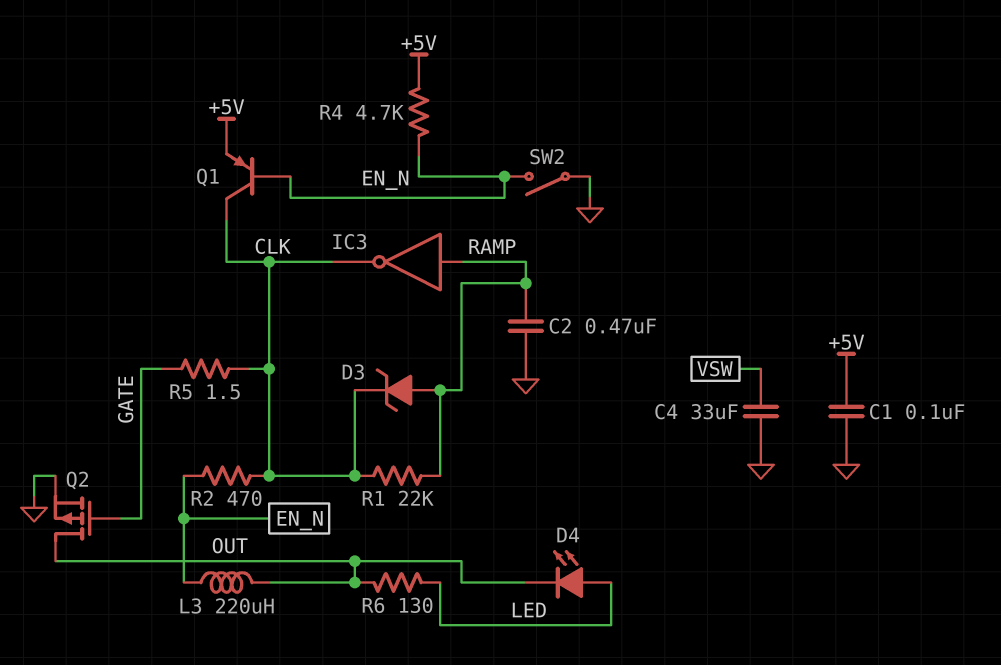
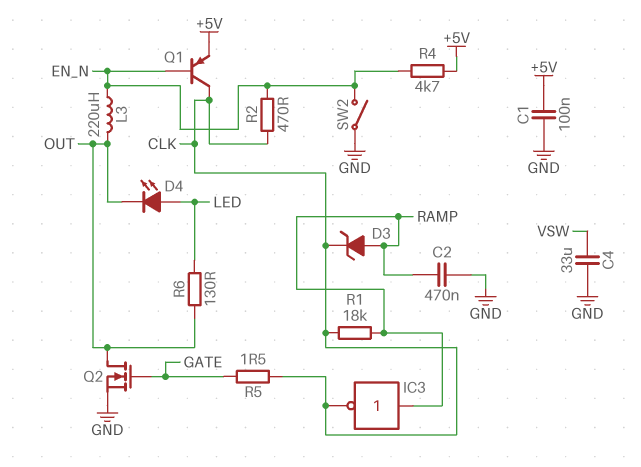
Q2: PMOS (G GATE, D OUT, S GND) -> NMOS (G GATE, D OUT, S GND)
R1: 22k (CLK, RAMP) -> 18k (CLK, RAMP)

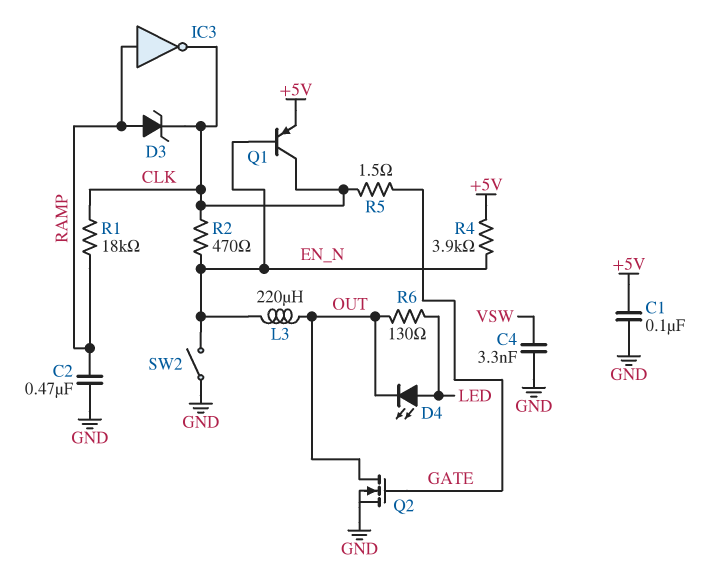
C4: 33uF (GND, VSW) -> 3.3nF (GND, VSW)
R4: 4.7k (+5V, EN_N) -> 3.9k (+5V, EN_N)

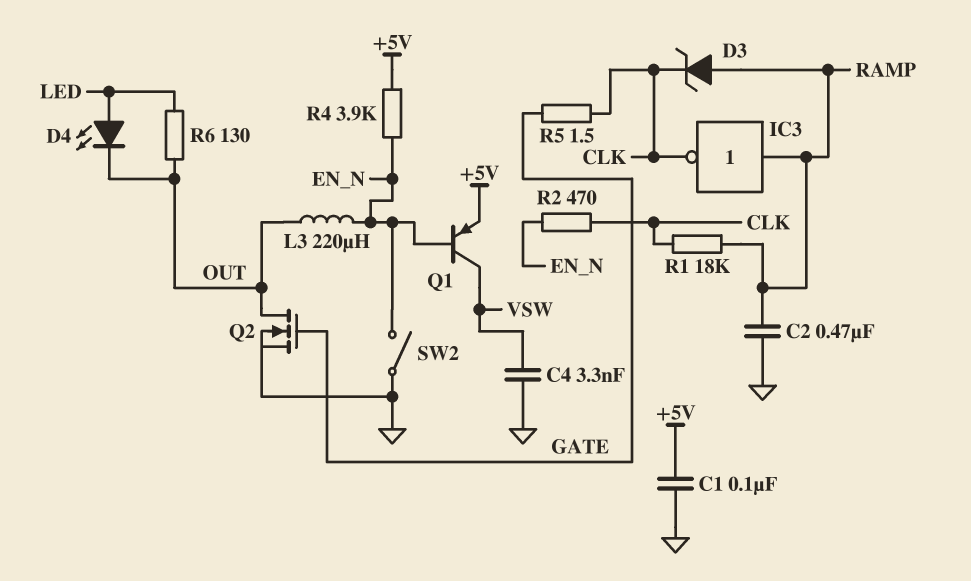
Q1: PNP (B EN_N, C CLK, E +5V) -> PNP (B EN_N, C VSW, E +5V)

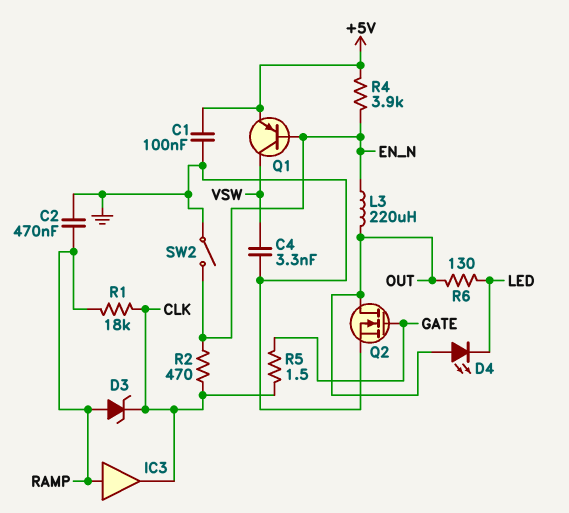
D4: LED (A LED, K OUT) -> LED (A OUT, K LED)
IC3: NOT (in RAMP, out CLK) -> buffer (in RAMP, out CLK)

